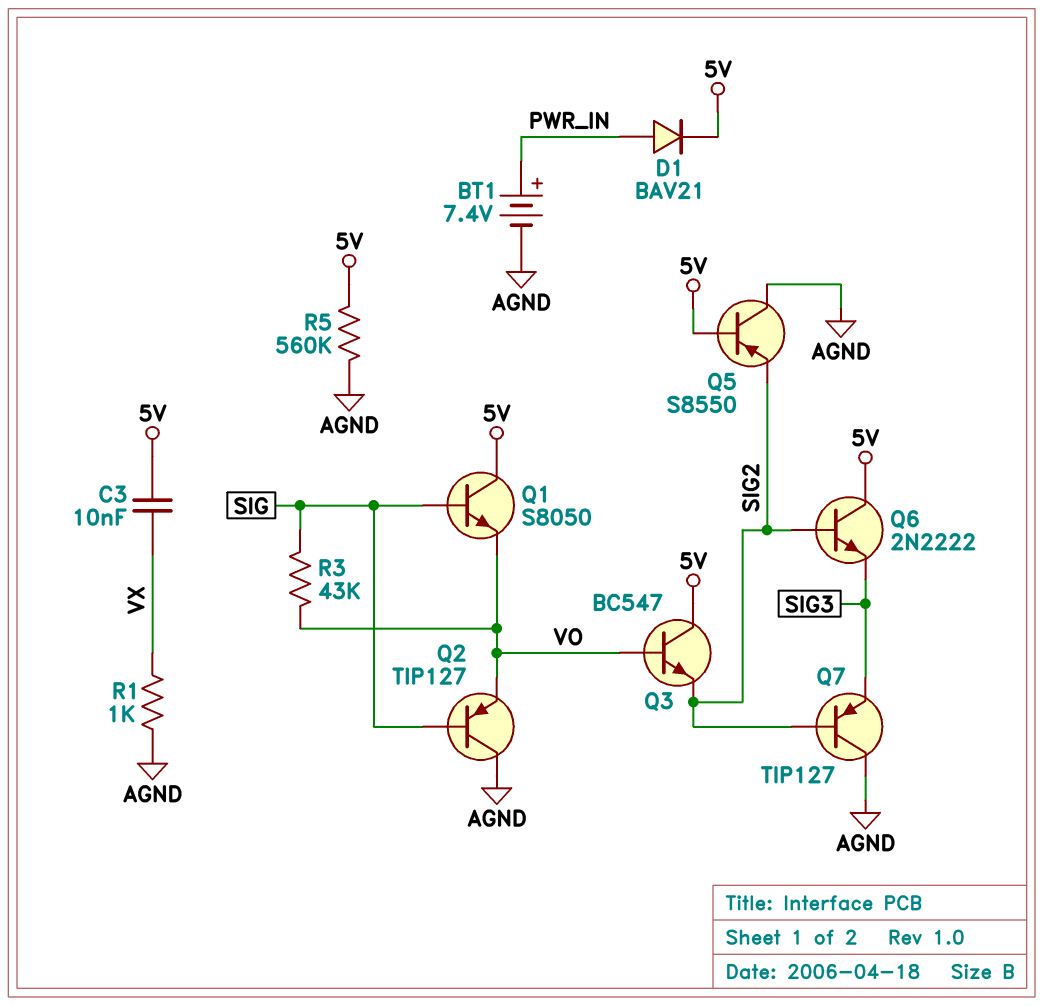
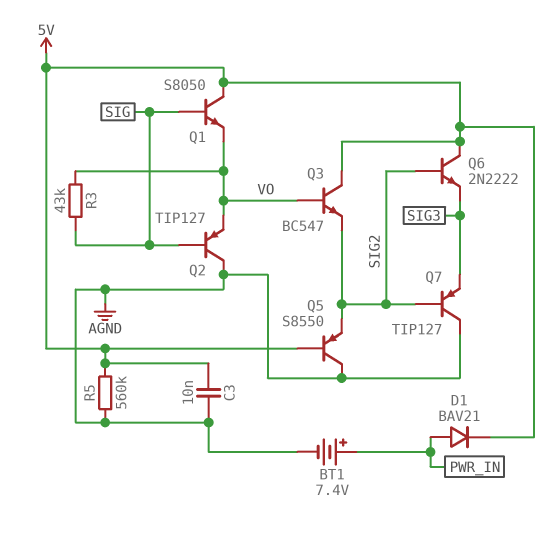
C3: 10nF (5V, VX) -> 10nF (5V, AGND)
R1: 1k (AGND, VX) -> none

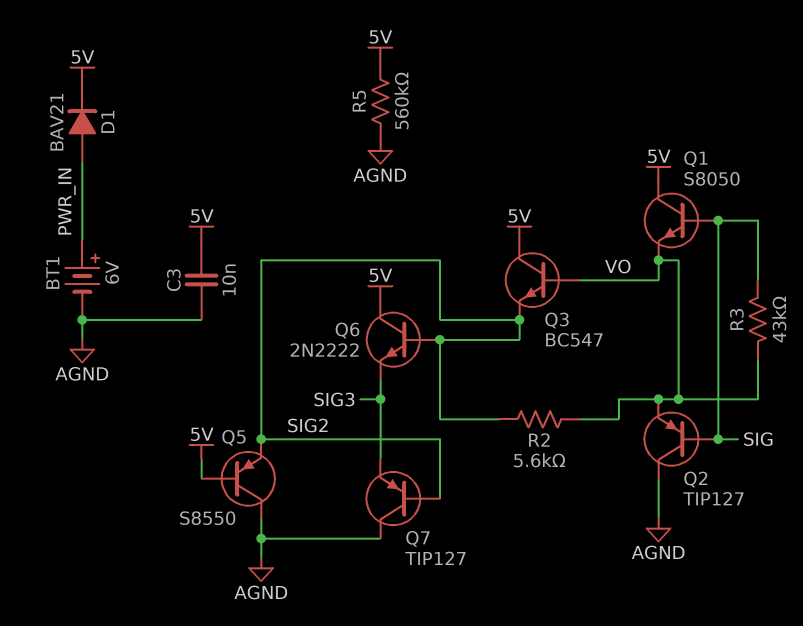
BT1: 7.4V (plus PWR_IN, minus AGND) -> 6V (plus PWR_IN, minus AGND)
R2: none -> 5.6k (SIG2, VO)

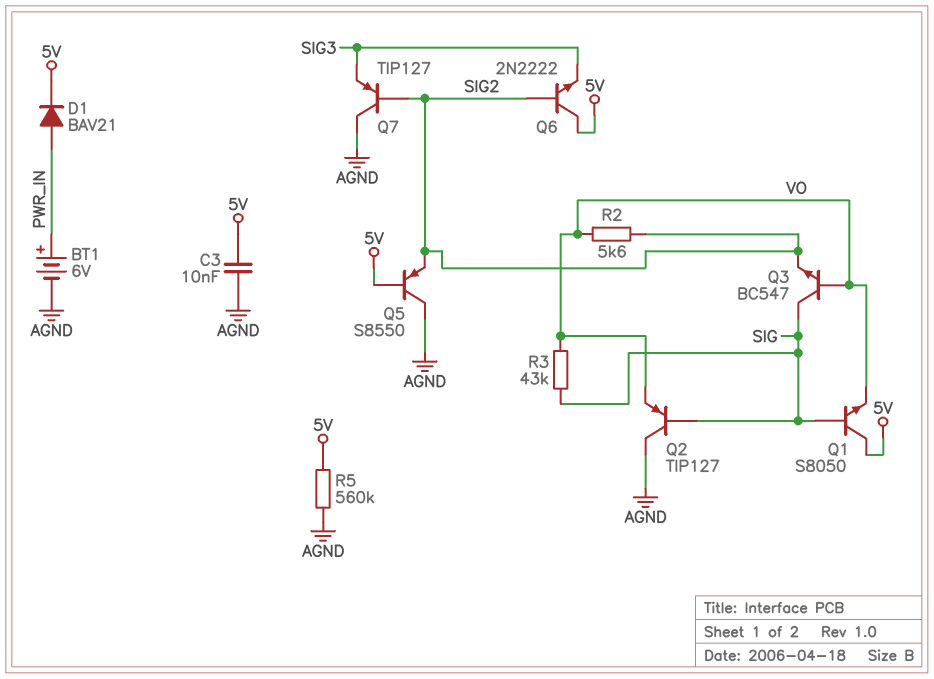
Q3: NPN BC547 (B VO, C 5V, E SIG2) -> NPN BC547 (B VO, C SIG, E SIG2)

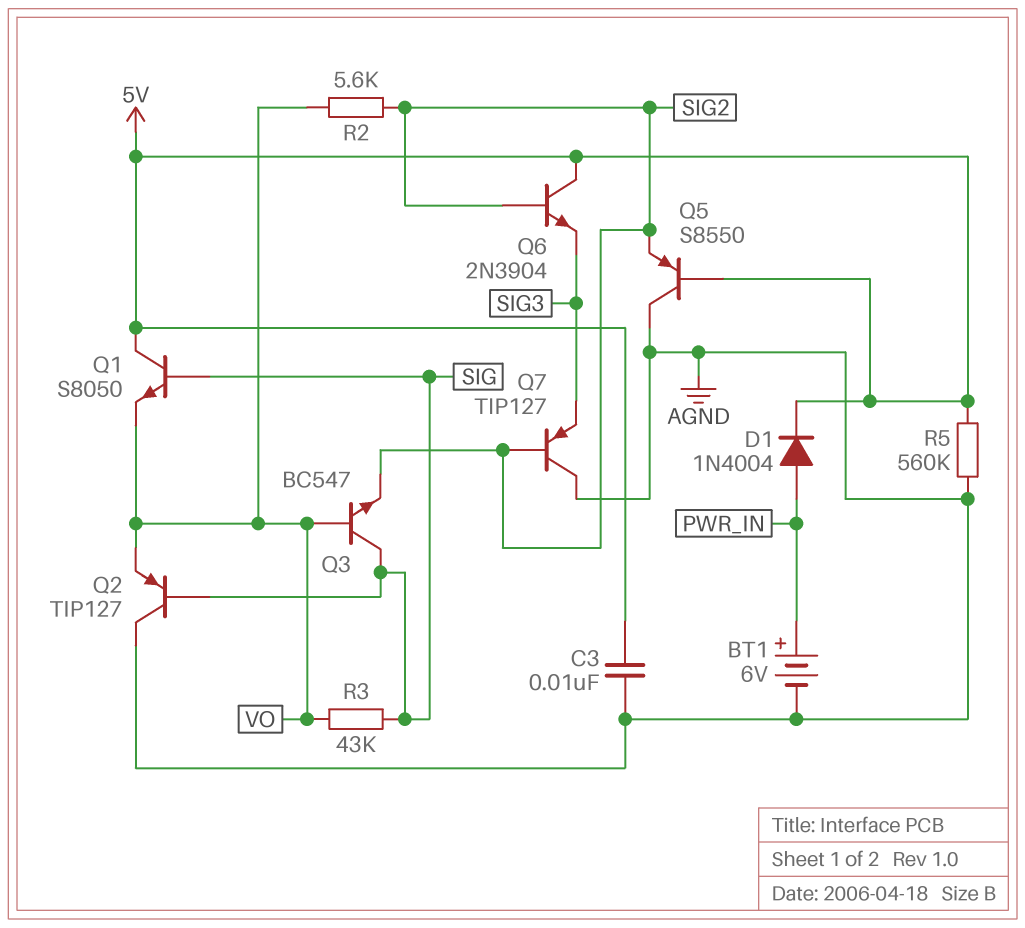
D1: diode BAV21 (A PWR_IN, K 5V) -> diode 1N4004 (A PWR_IN, K 5V)
Q6: NPN 2N2222 (B SIG2, C 5V, E SIG3) -> NPN 2N3904 (B SIG2, C 5V, E SIG3)

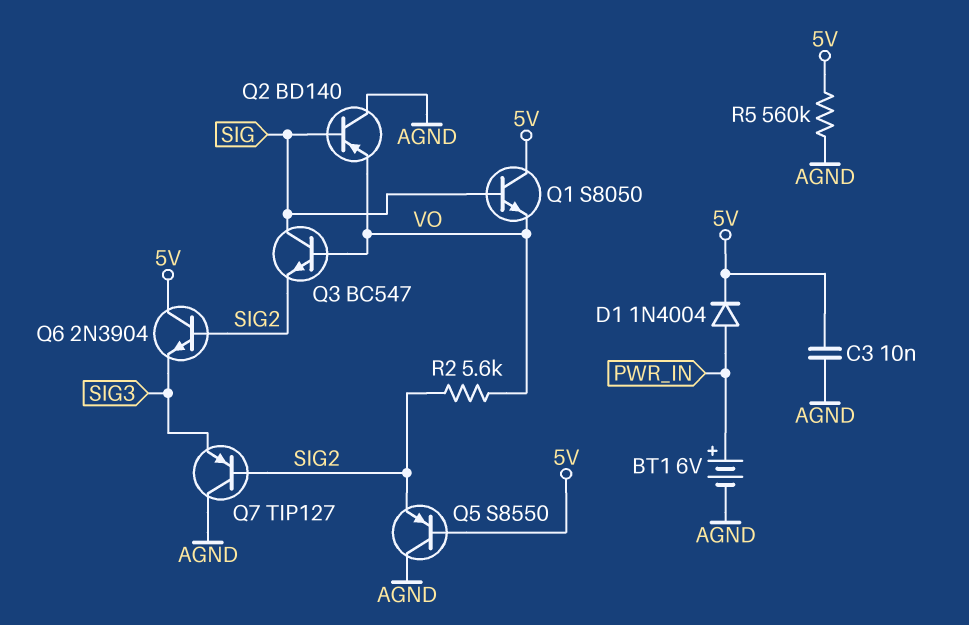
Q2: PNP TIP127 (B SIG, C AGND, E VO) -> PNP BD140 (B SIG, C AGND, E VO)
R3: 43k (SIG, VO) -> none

